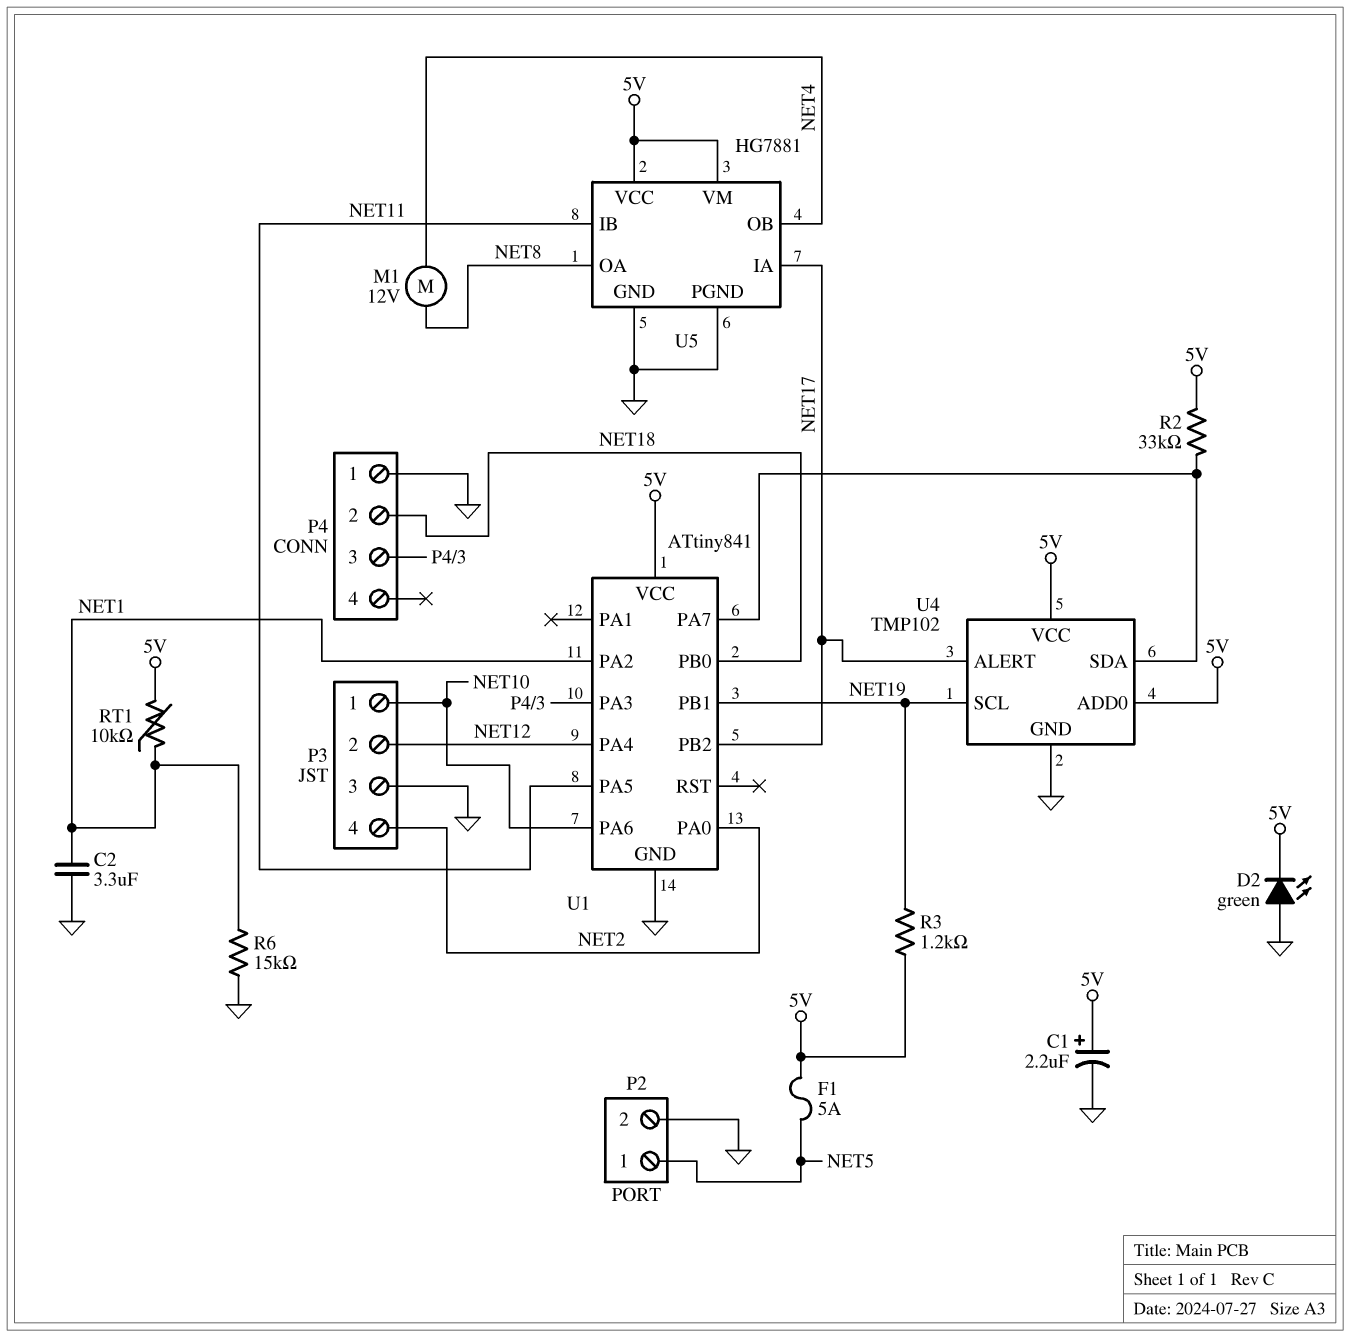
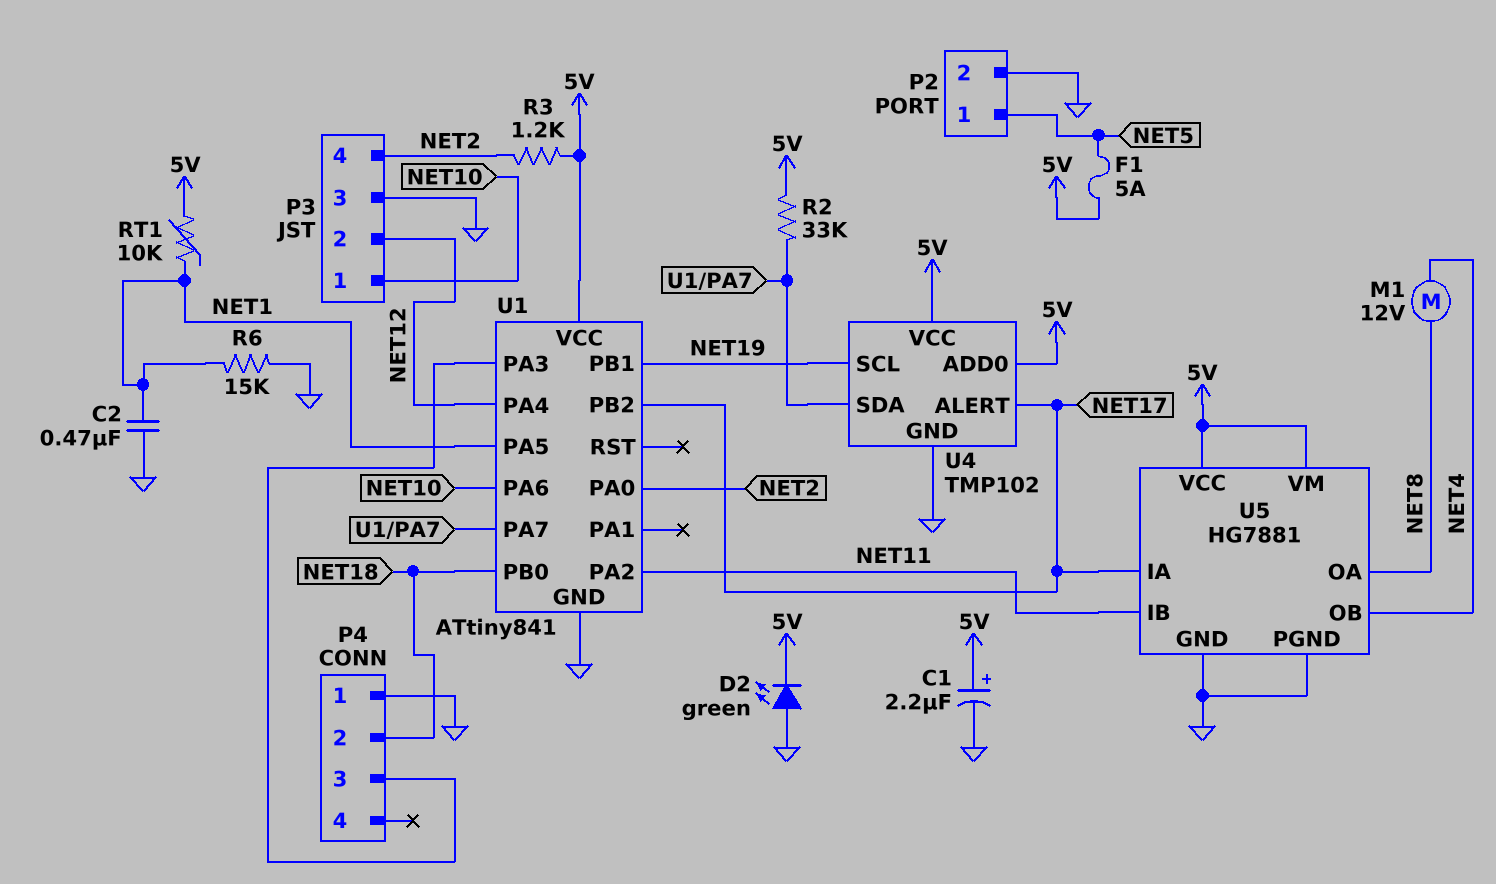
C2: 3.3uF (GND, NET1) -> 470nF (GND, NET1)
R3: 1.2k (5V, NET19) -> 1.2k (5V, NET2)
U1 pin PA2: NET1 -> NET11
U1 pin PA5: NET11 -> NET1

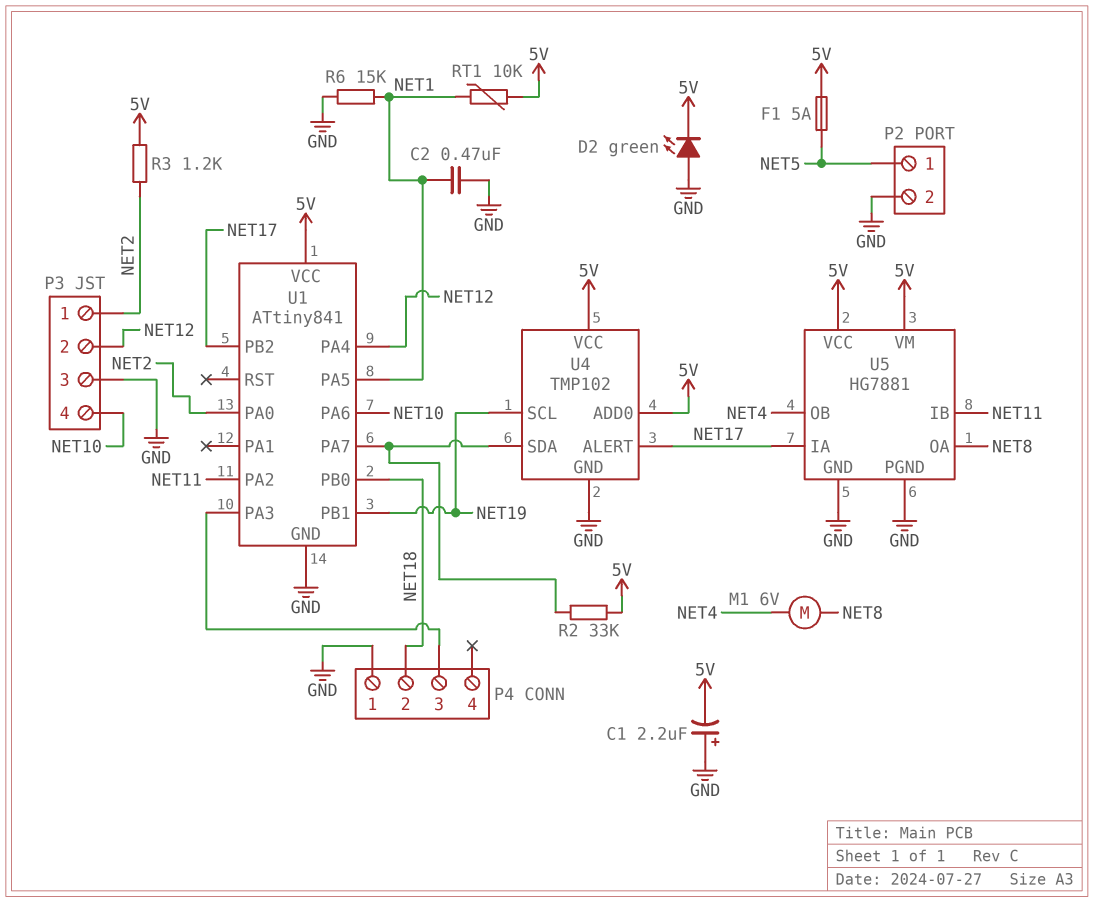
C1: 2.2uF (plus 5V, minus GND) -> 2.2uF (plus GND, minus 5V)
M1: motor 12V (NET4, NET8) -> motor 6V (NET4, NET8)
P3 pin 1: NET10 -> NET2
P3 pin 4: NET2 -> NET10

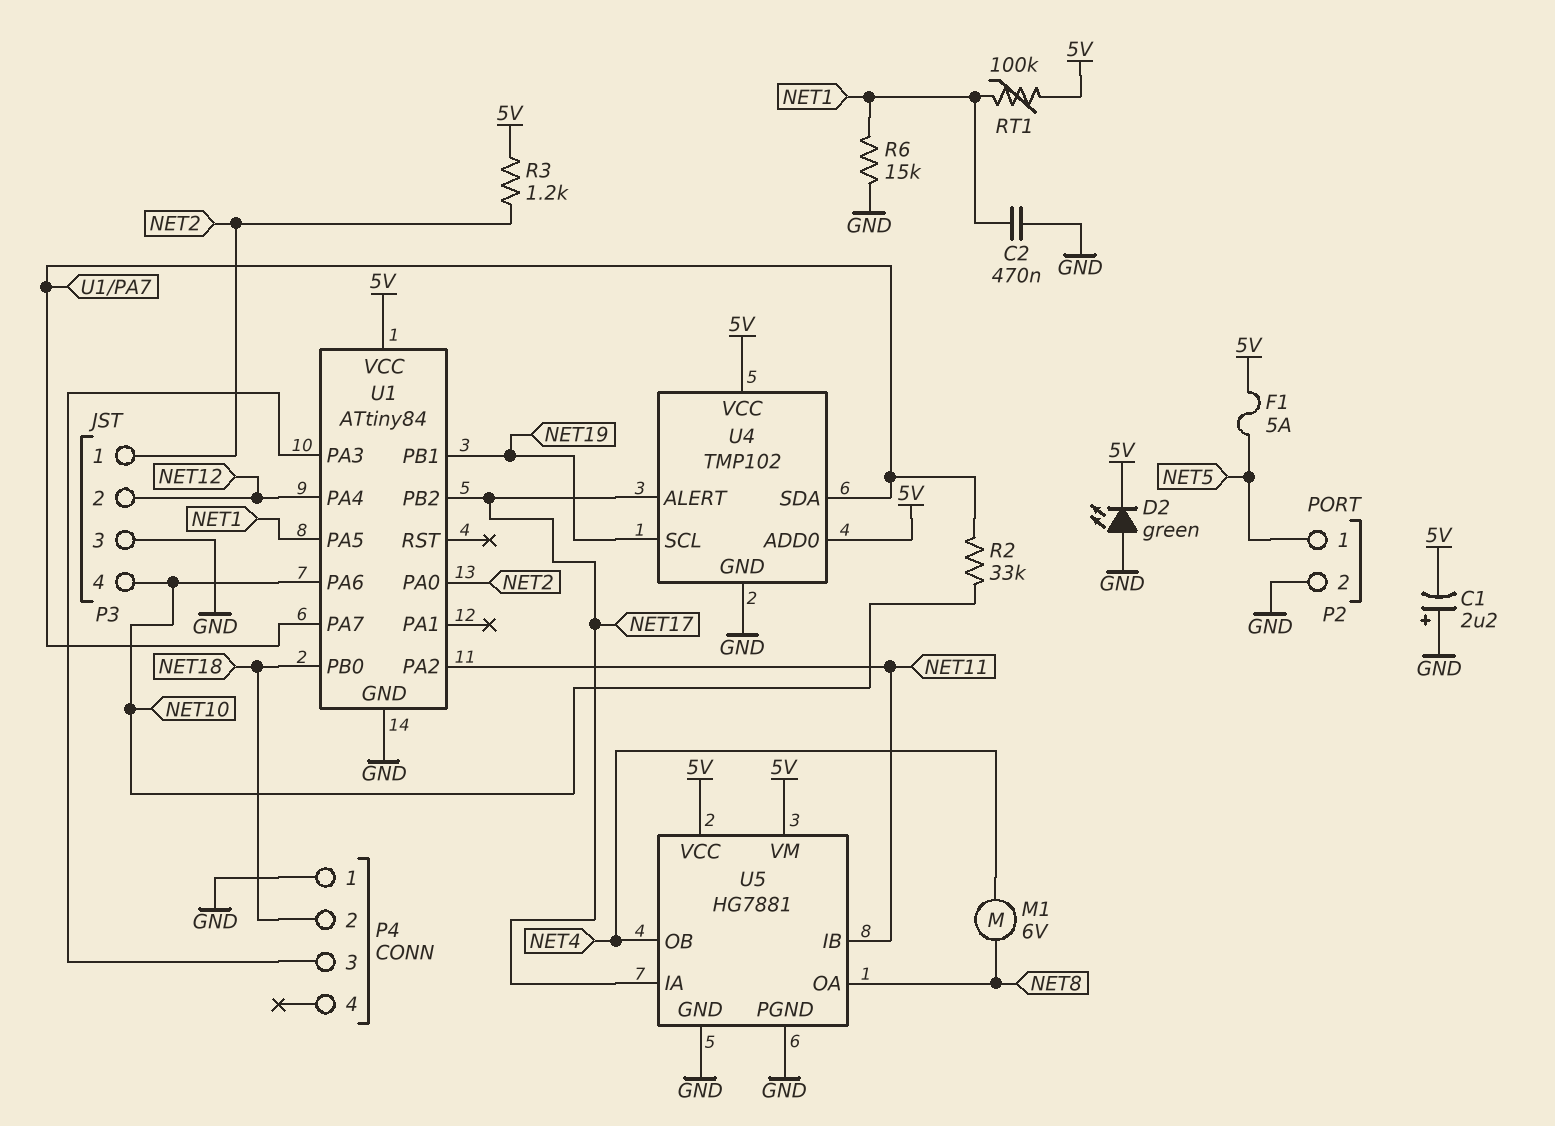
R2: 33k (5V, U1/PA7) -> 33k (NET10, U1/PA7)
RT1: 10k (5V, NET1) -> 100k (5V, NET1)
U1: ATtiny841 -> ATtiny84

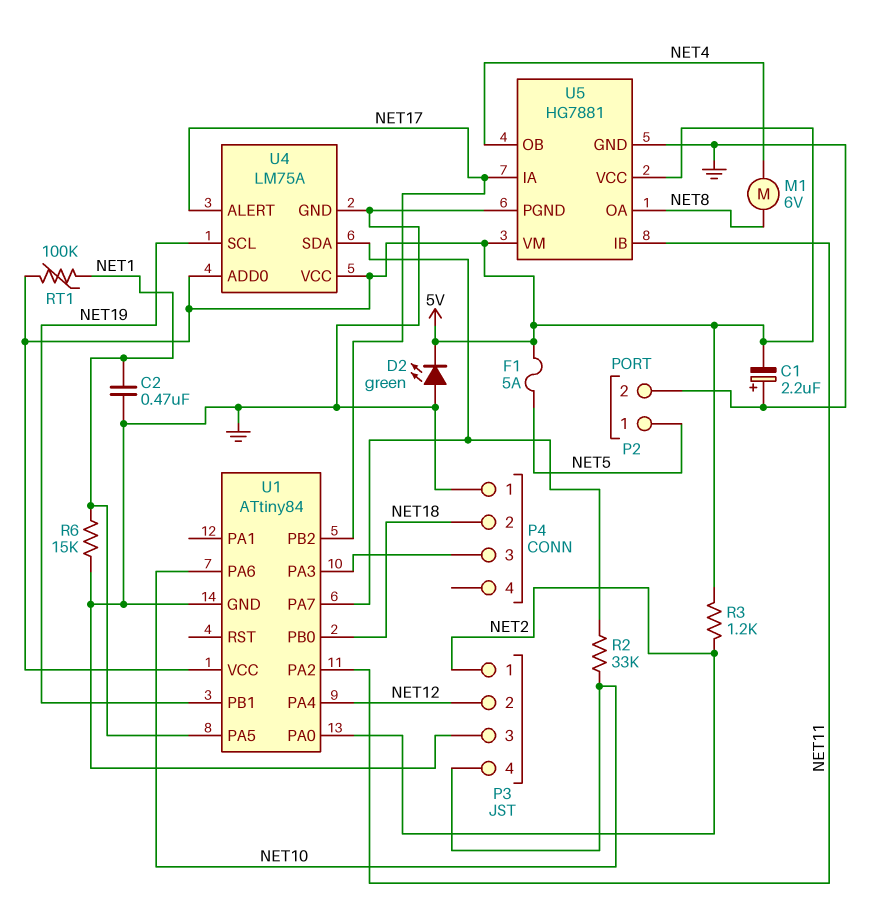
U4: TMP102 -> LM75A

